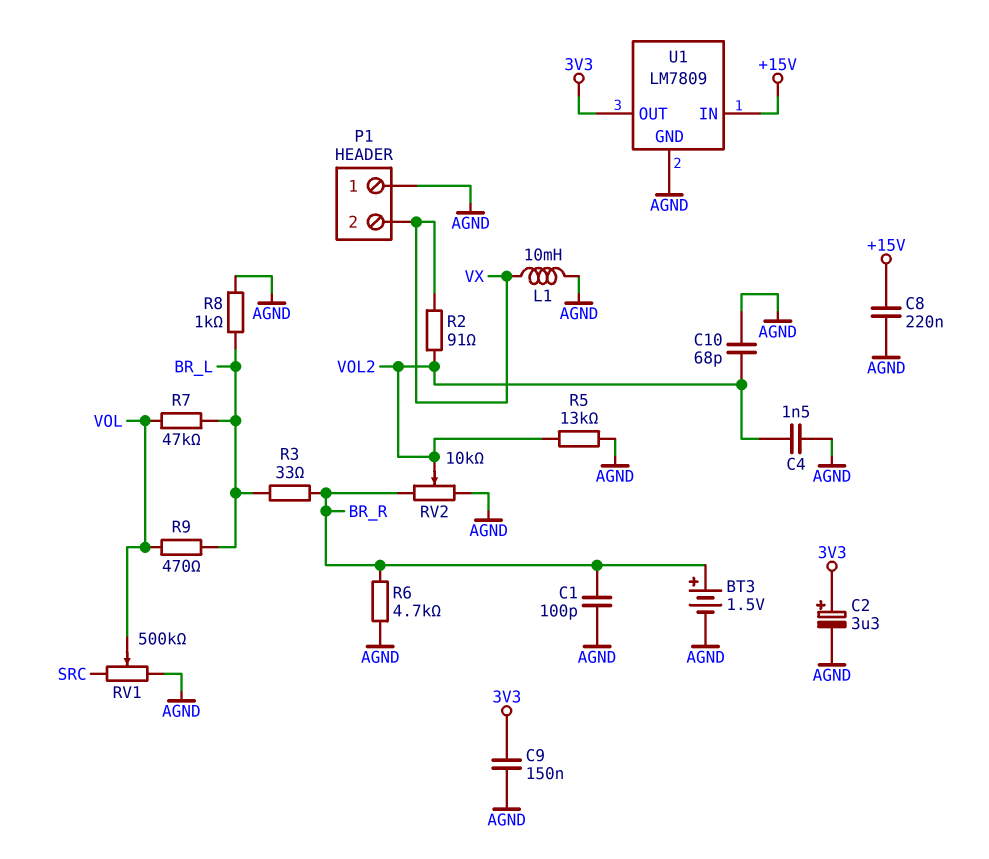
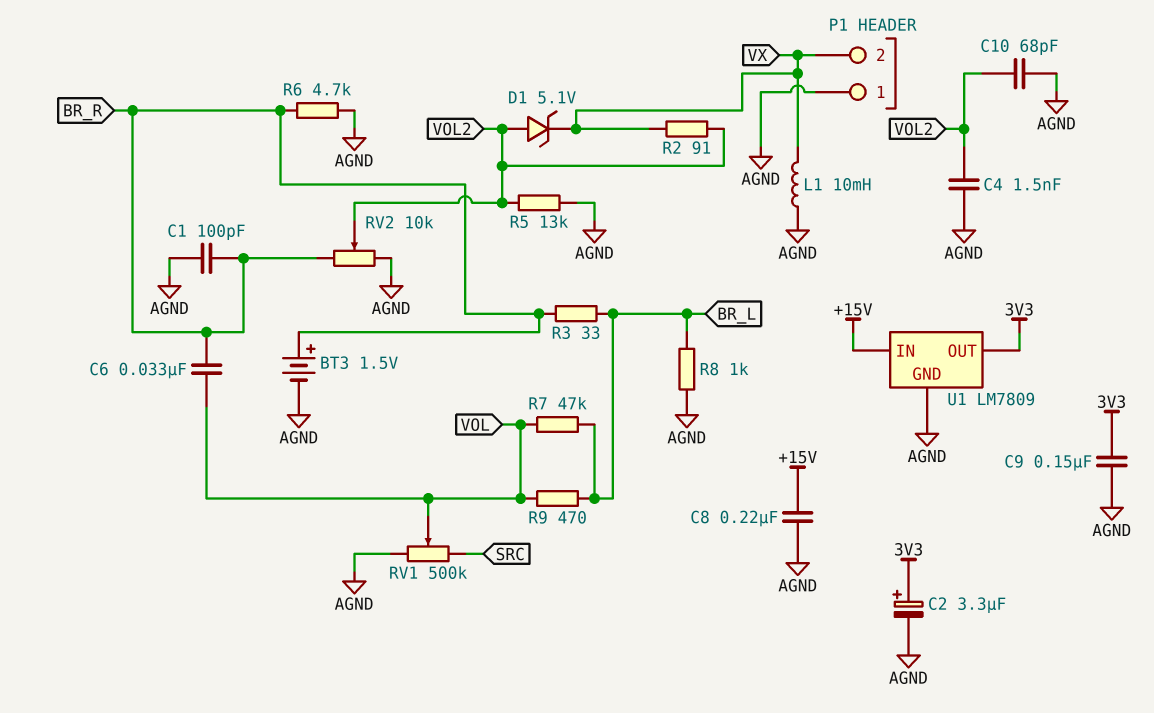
C6: none -> 33nF (BR_R, VOL)
D1: none -> zener 5.1V (A VOL2, K VX)

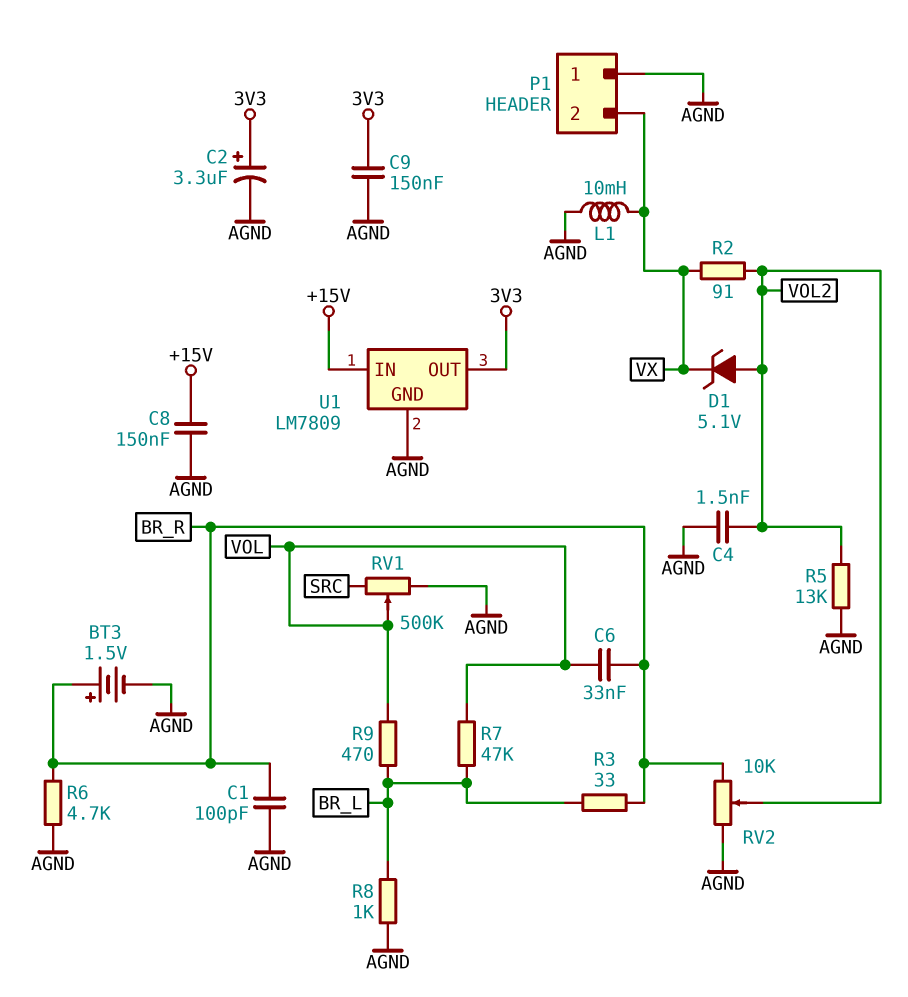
C8: 220nF (+15V, AGND) -> 150nF (+15V, AGND)
C10: 68pF (AGND, VOL2) -> none

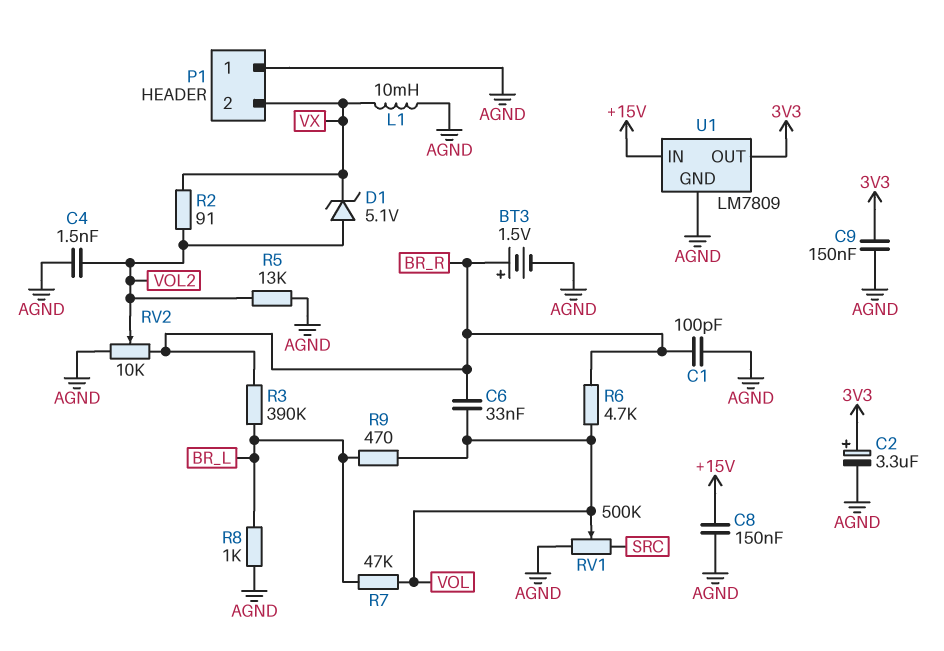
R3: 33 (BR_L, BR_R) -> 390k (BR_L, BR_R)
R6: 4.7k (AGND, BR_R) -> 4.7k (BR_R, VOL)

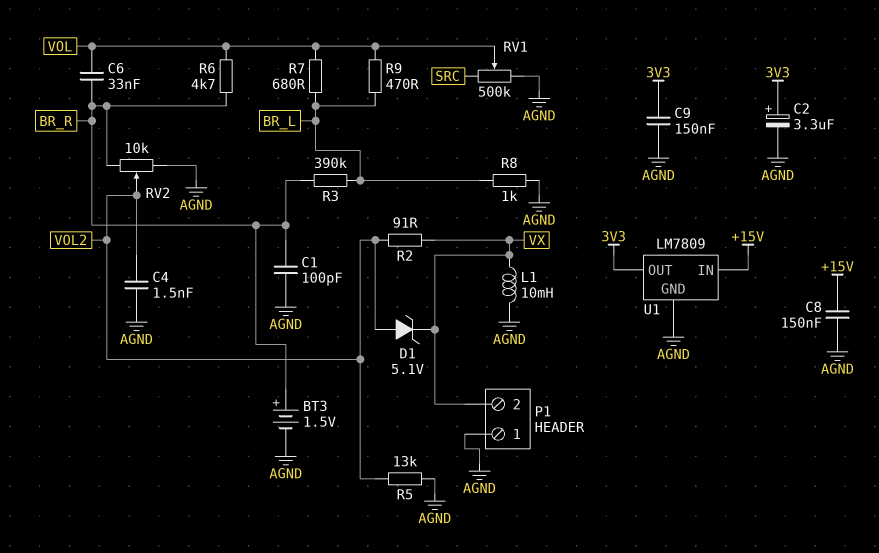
R7: 47k (BR_L, VOL) -> 680 (BR_L, VOL)

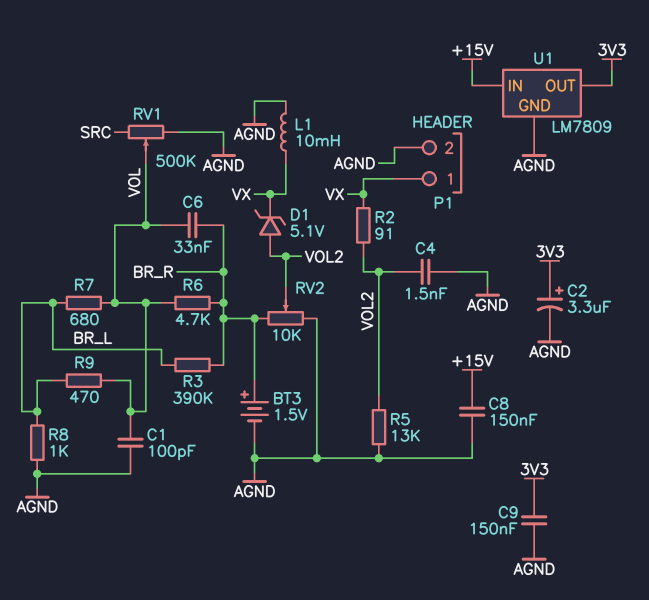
C1: 100pF (AGND, BR_R) -> 100pF (AGND, VOL)
P1 pin 1: AGND -> VX
P1 pin 2: VX -> AGND

